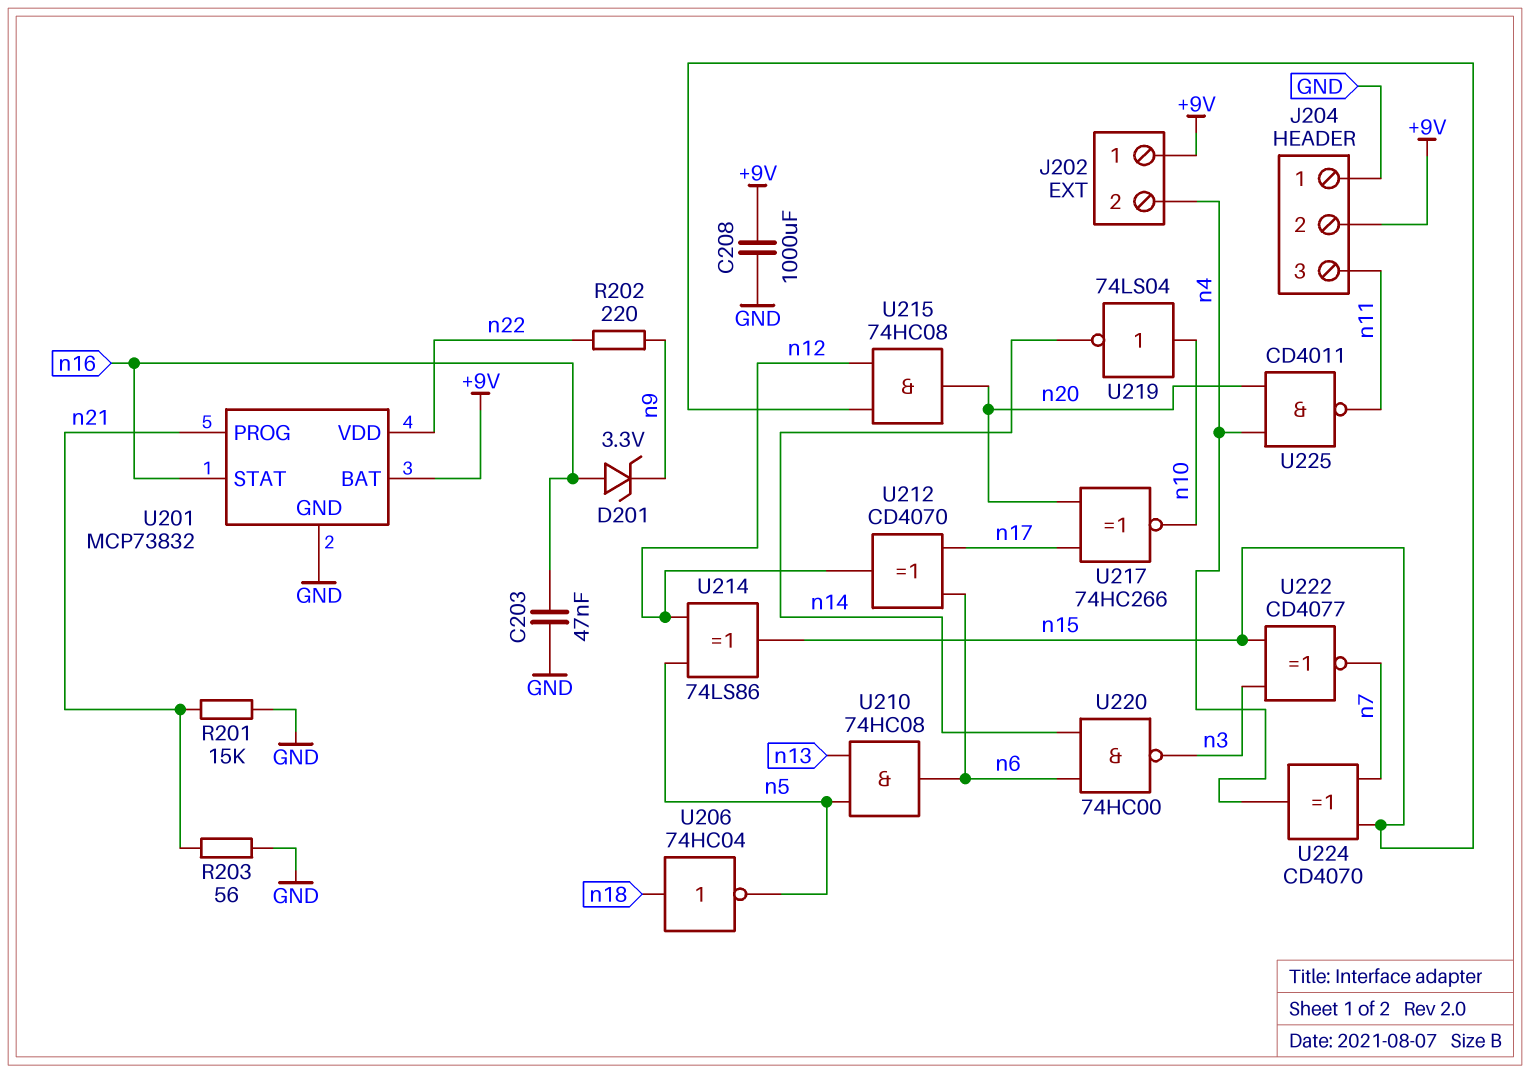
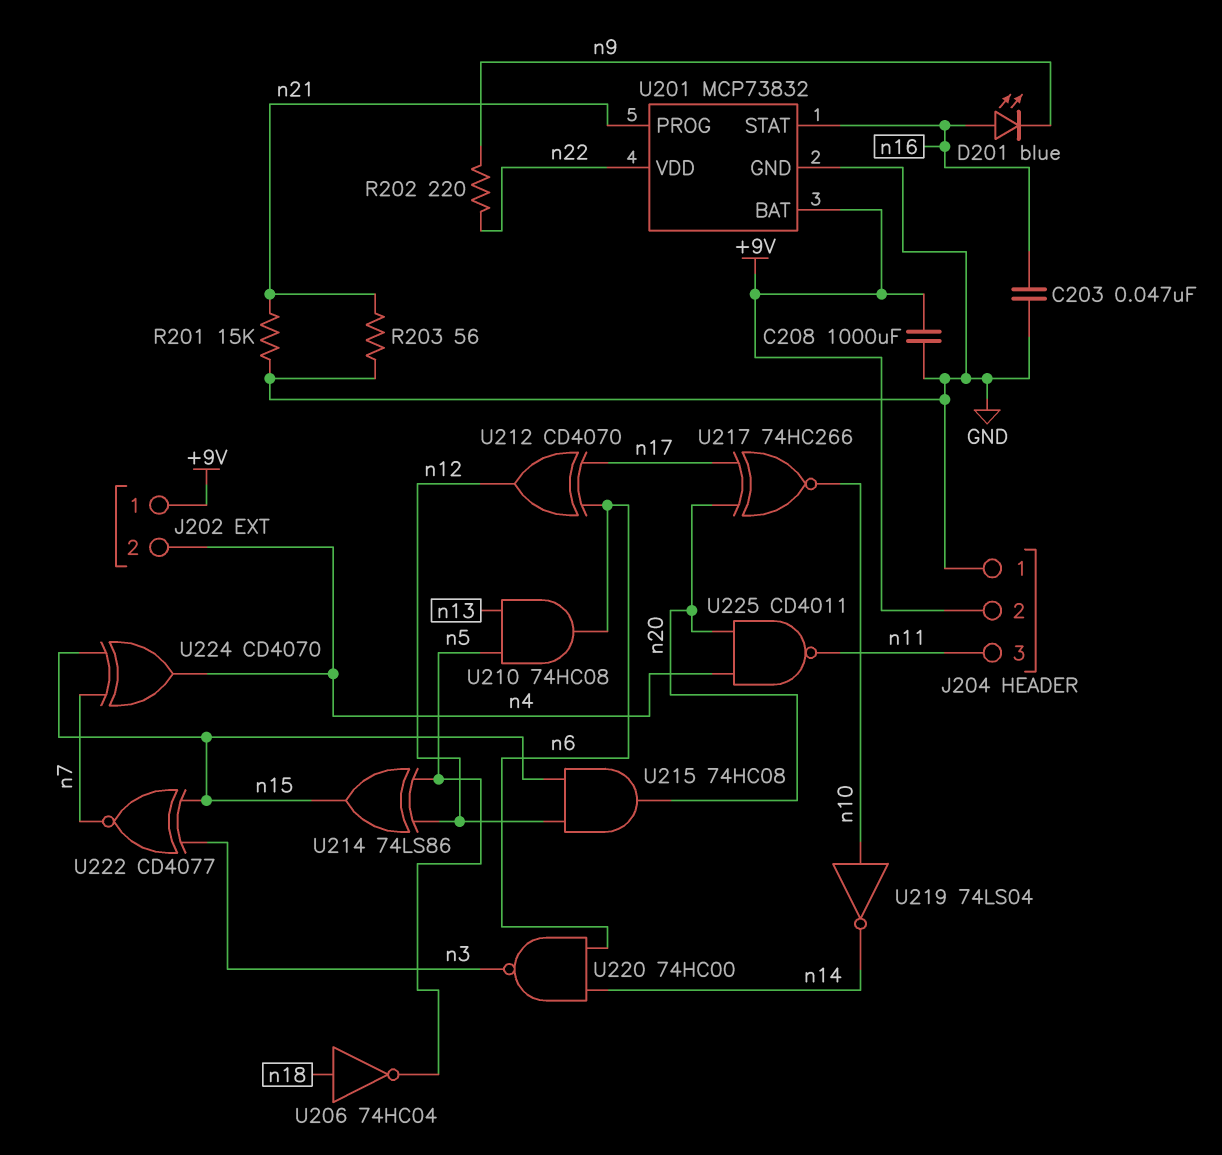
D201: zener 3.3V (A n16, K n9) -> LED blue (A n16, K n9)

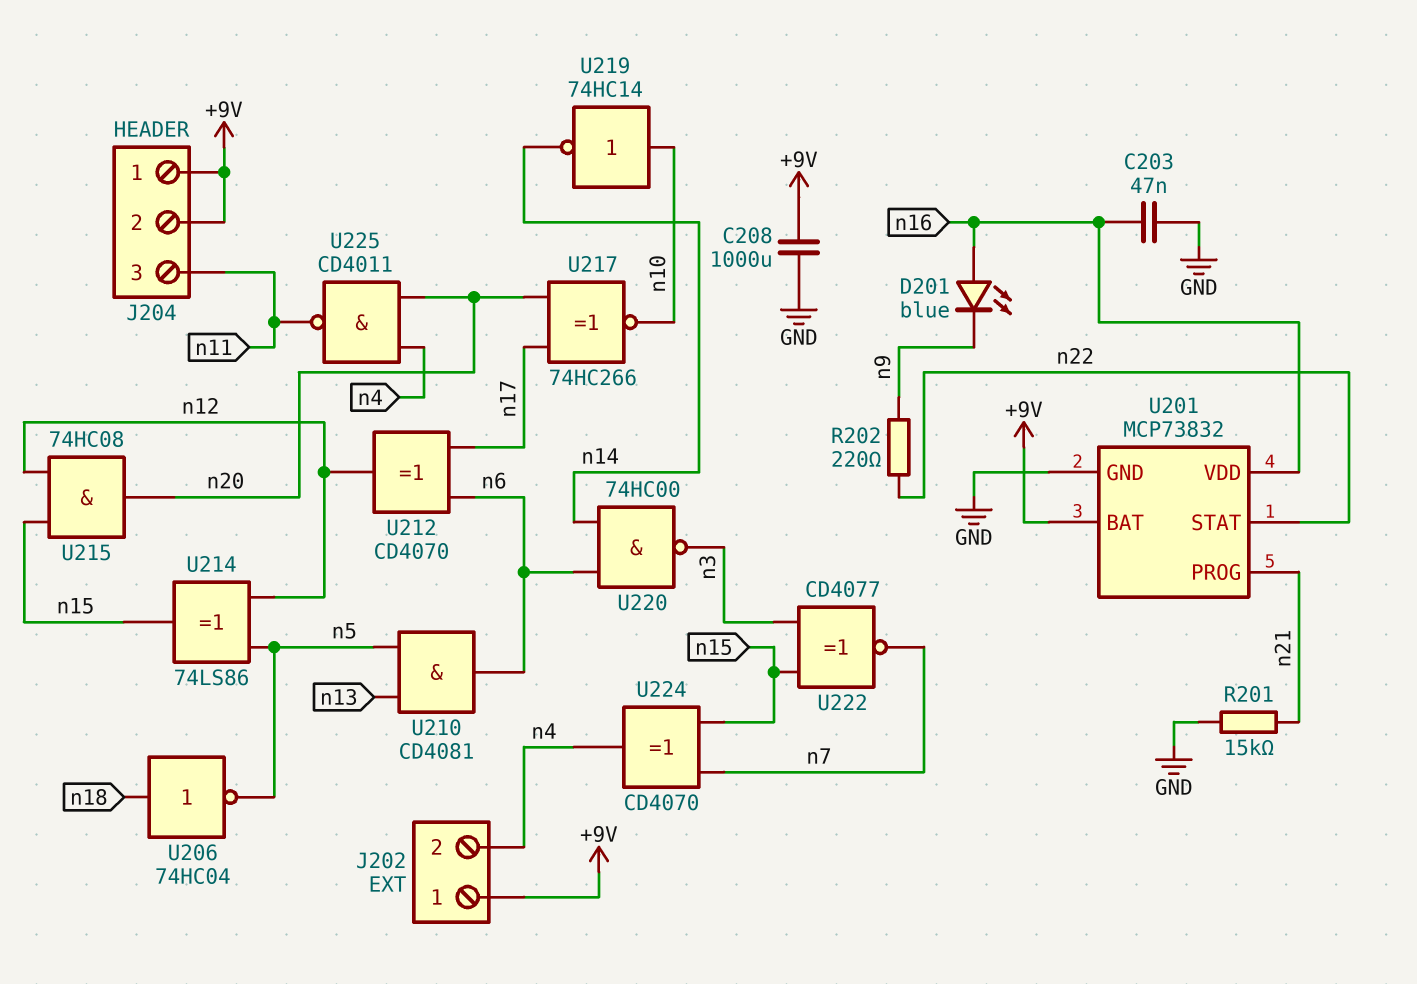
J204 pin 1: GND -> +9V
R203: 56 (GND, n21) -> none
U201 pin STAT: n16 -> n22
U201 pin VDD: n22 -> n16
U210: AND 74HC08 (in n5, in n13, out n6) -> AND CD4081 (in n5, in n13, out n6)
U219: NOT 74LS04 (in n10, out n14) -> NOT 74HC14 (in n10, out n14)

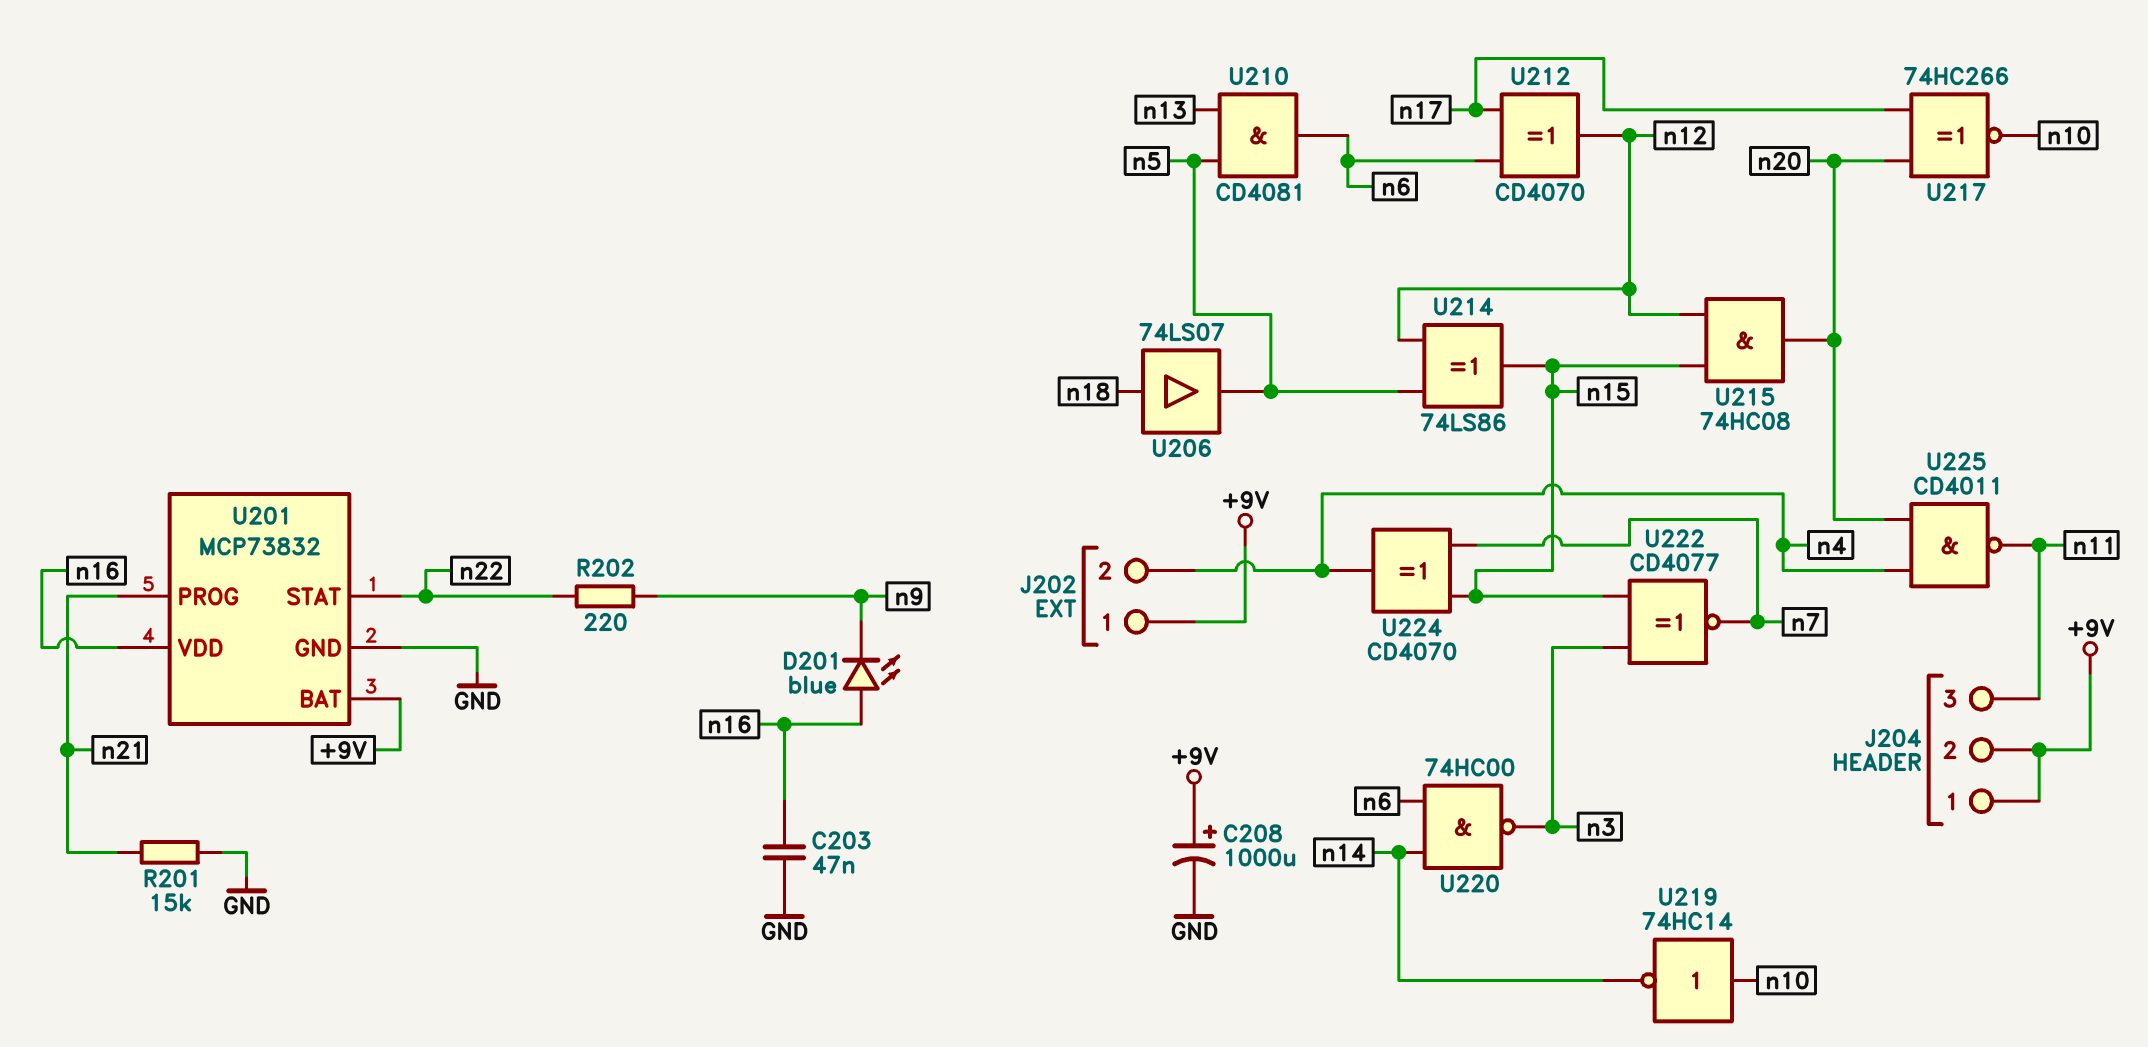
C208: 1000uF (+9V, GND) -> 1000uF (plus +9V, minus GND)
U206: NOT 74HC04 (in n18, out n5) -> buffer 74LS07 (in n18, out n5)

